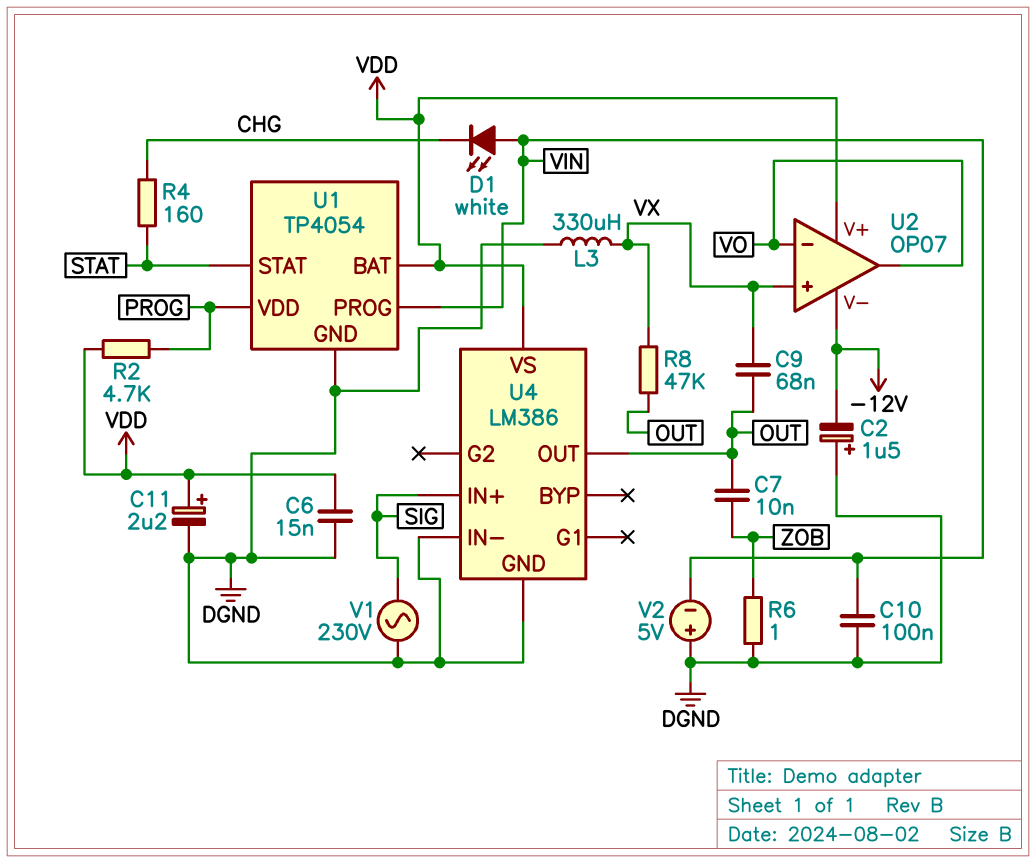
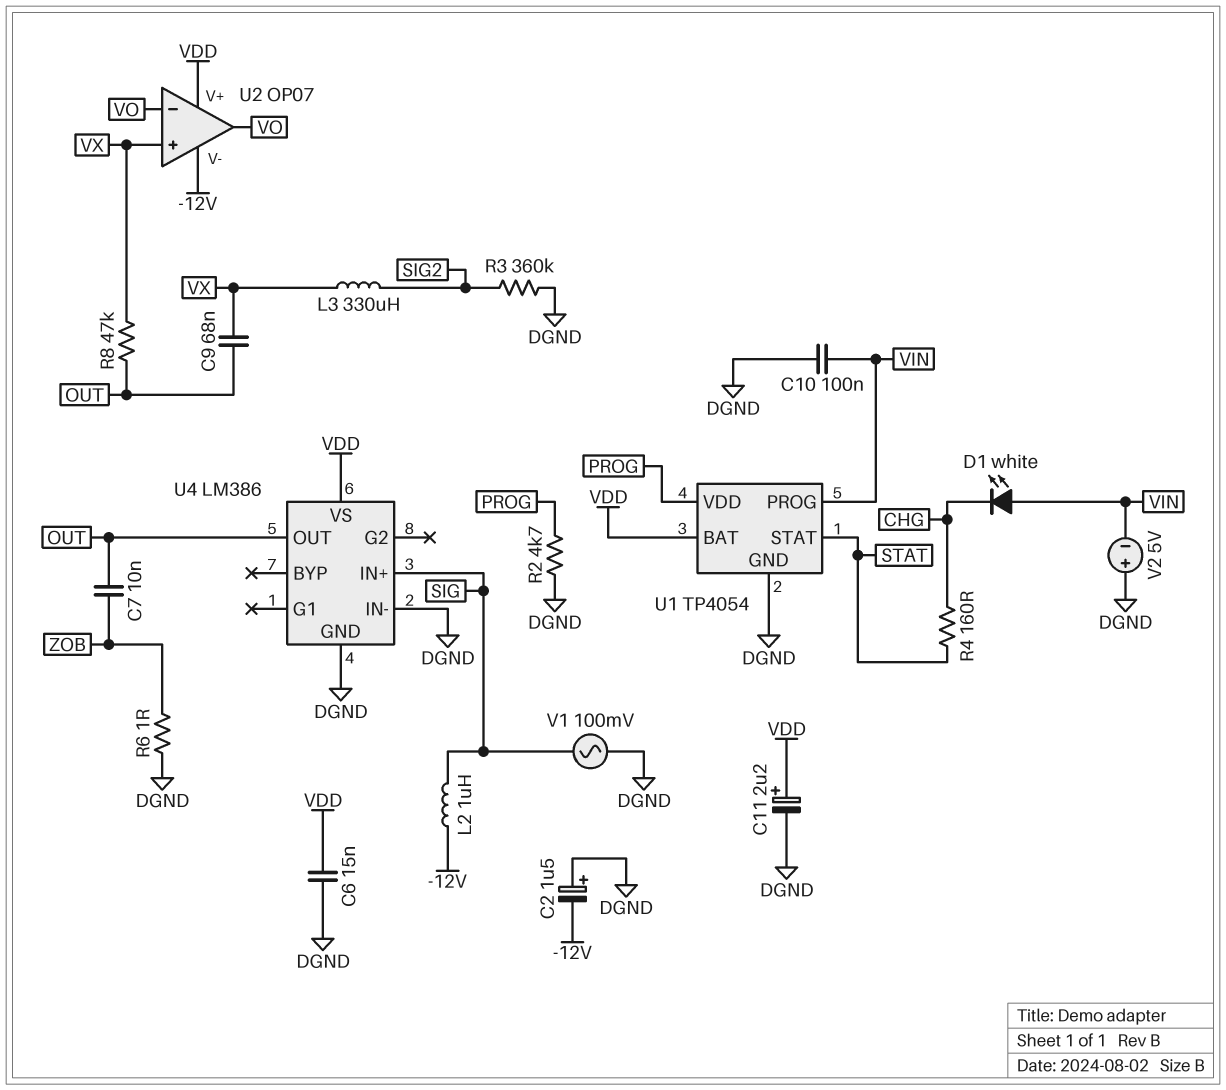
L2: none -> 1uH (-12V, SIG)
L3: 330uH (DGND, VX) -> 330uH (SIG2, VX)
R2: 4.7k (PROG, VDD) -> 4.7k (DGND, PROG)
R3: none -> 360k (DGND, SIG2)
V1: AC 230V (DGND, SIG) -> AC 100mV (DGND, SIG)

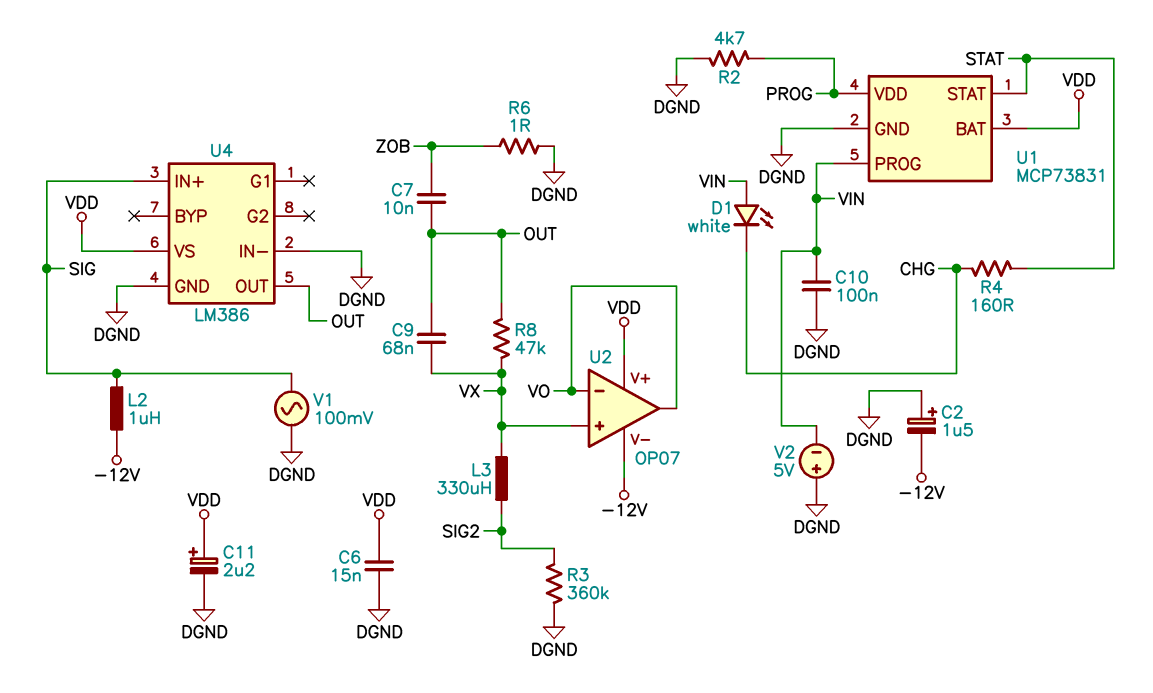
U1: TP4054 -> MCP73831

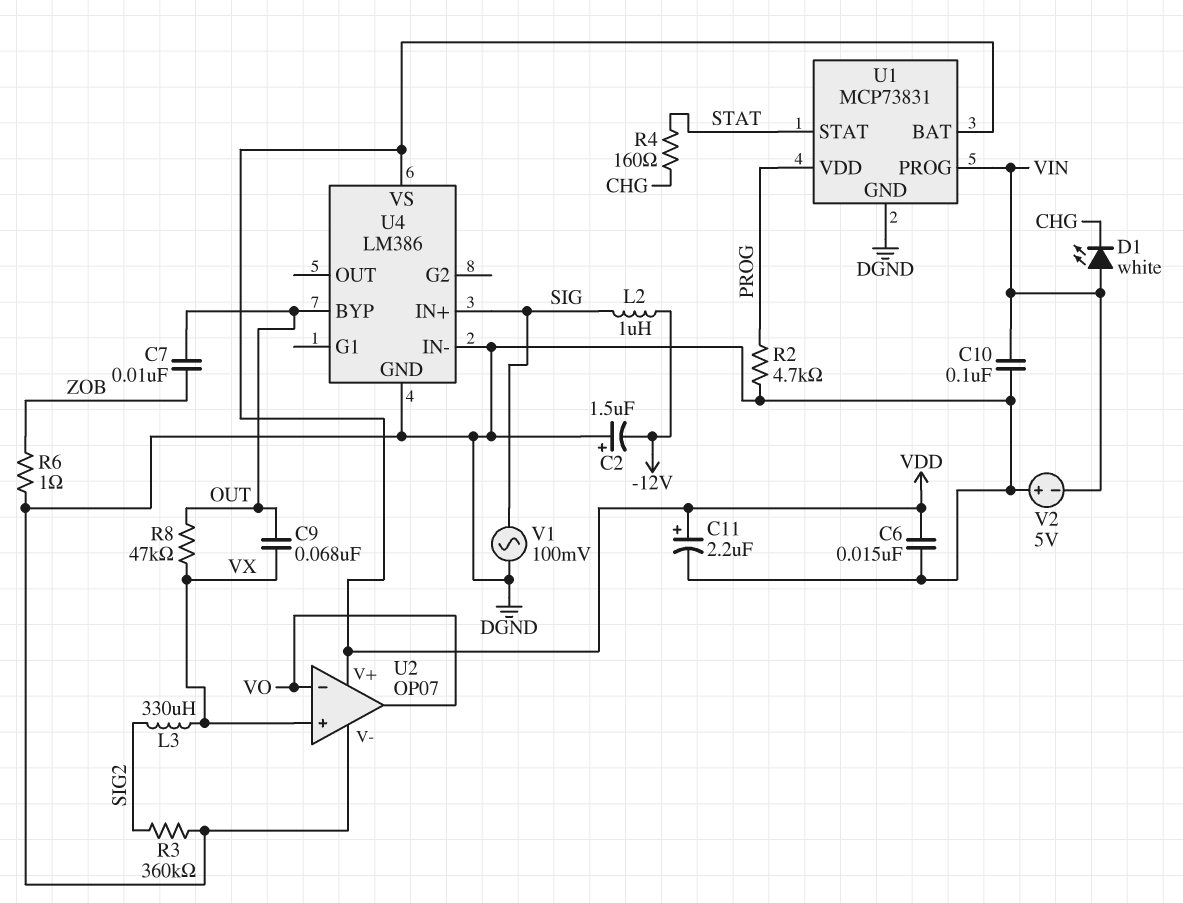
U2 pin V-: -12V -> DGND
U4 pin BYP: none -> OUT
U4 pin OUT: OUT -> none

